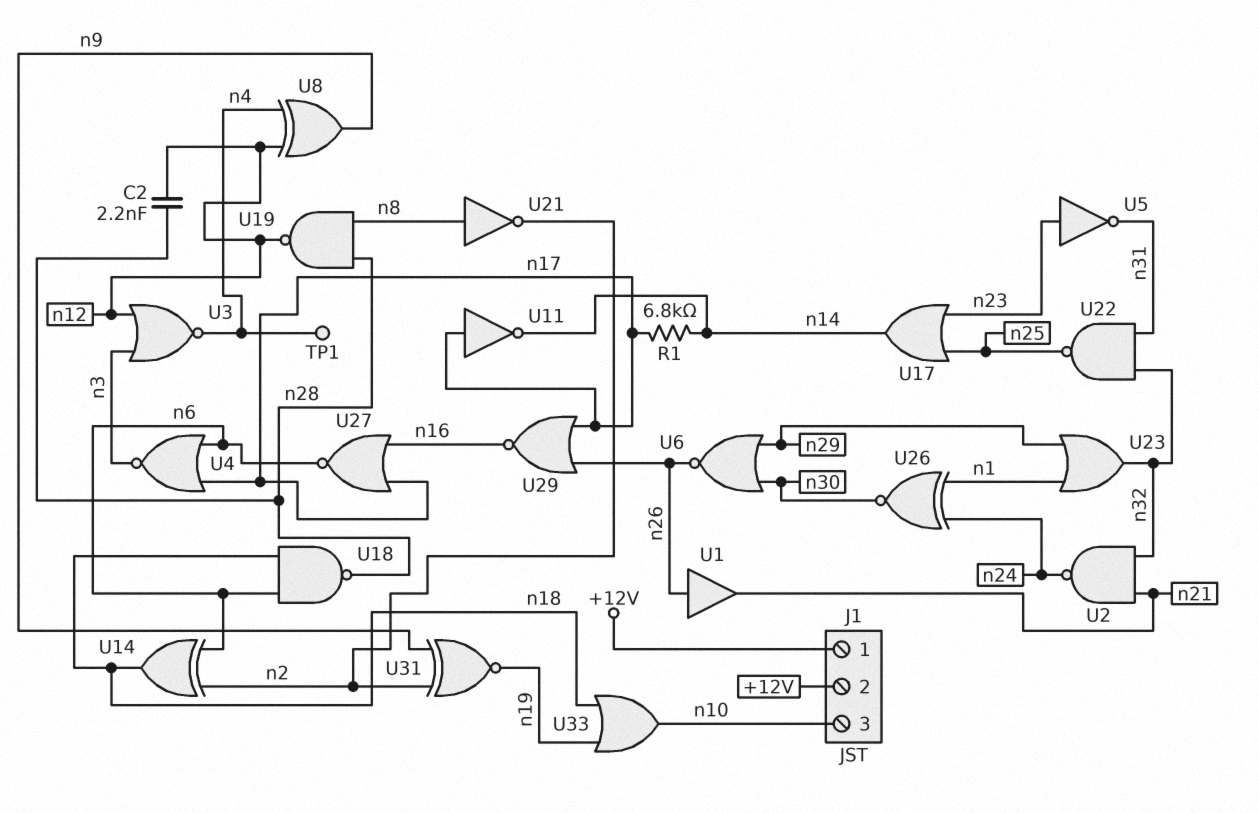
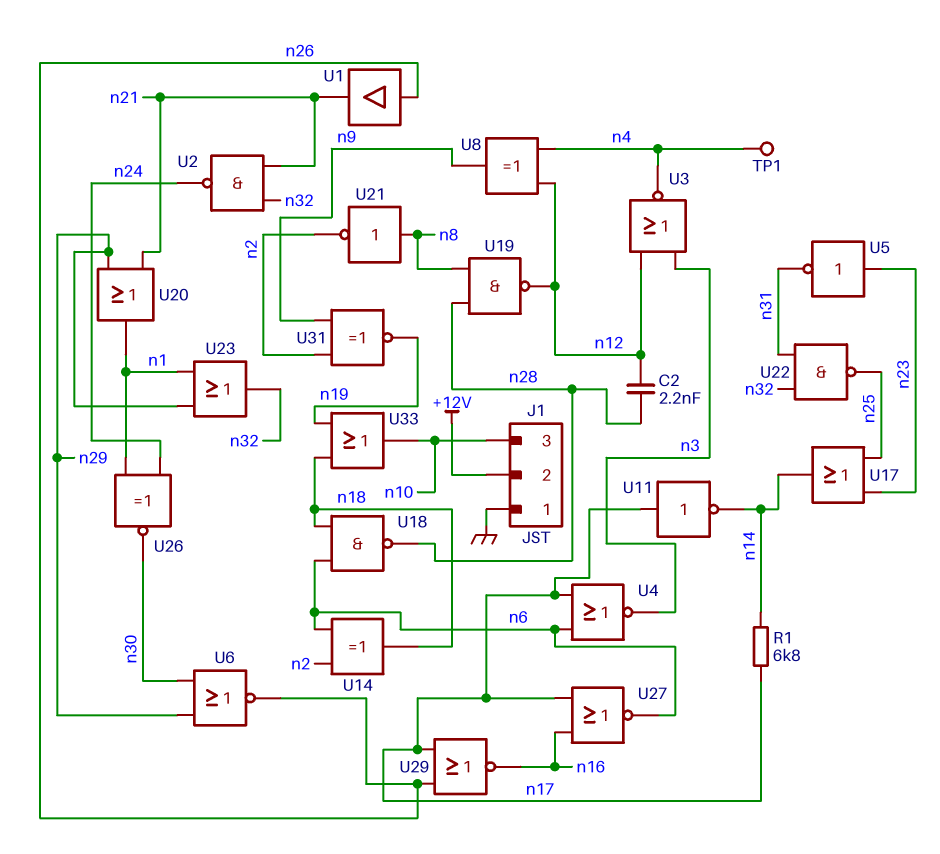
J1 pin 1: +12V -> GND
U20: none -> OR (in n21, in n29, out n1)

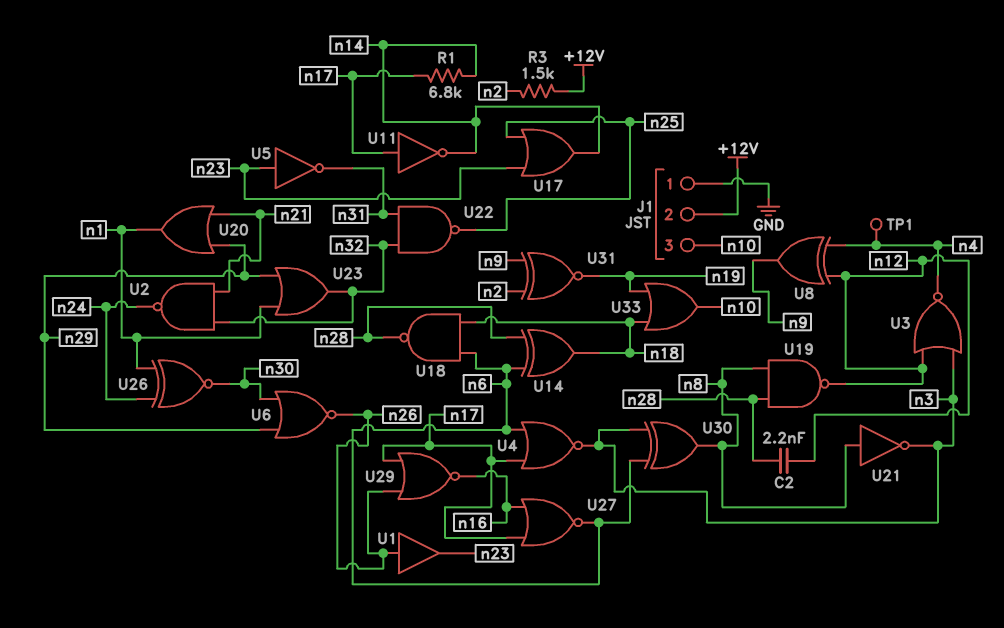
R3: none -> 1.5k (+12V, n2)
U1: buffer (in n26, out n21) -> buffer (in n26, out n23)
U14: XOR (in n2, in n6, out n18) -> XOR (in n6, in n28, out n18)
U21: NOT (in n8, out n2) -> NOT (in n8, out n3)
U30: none -> XOR (in n3, in n6, out n8)

